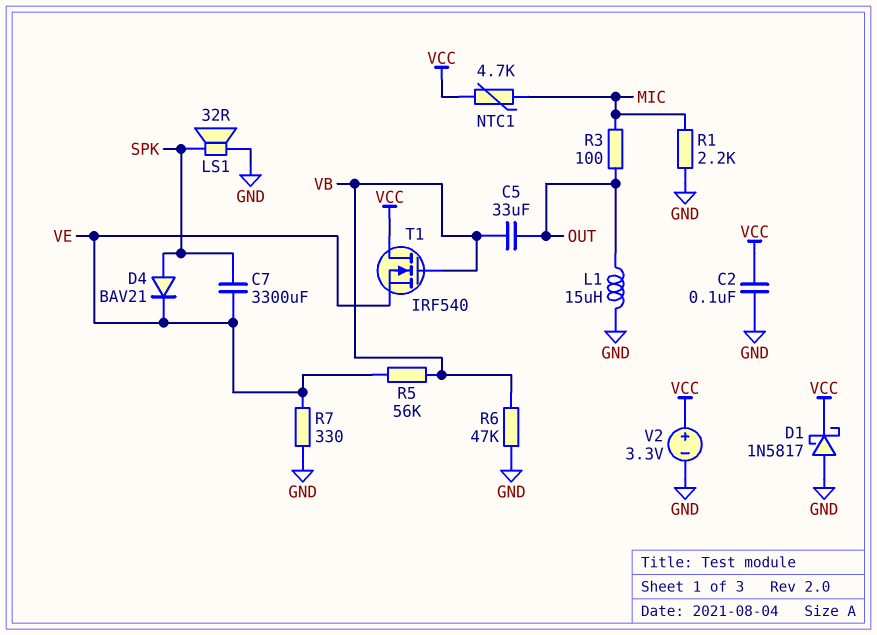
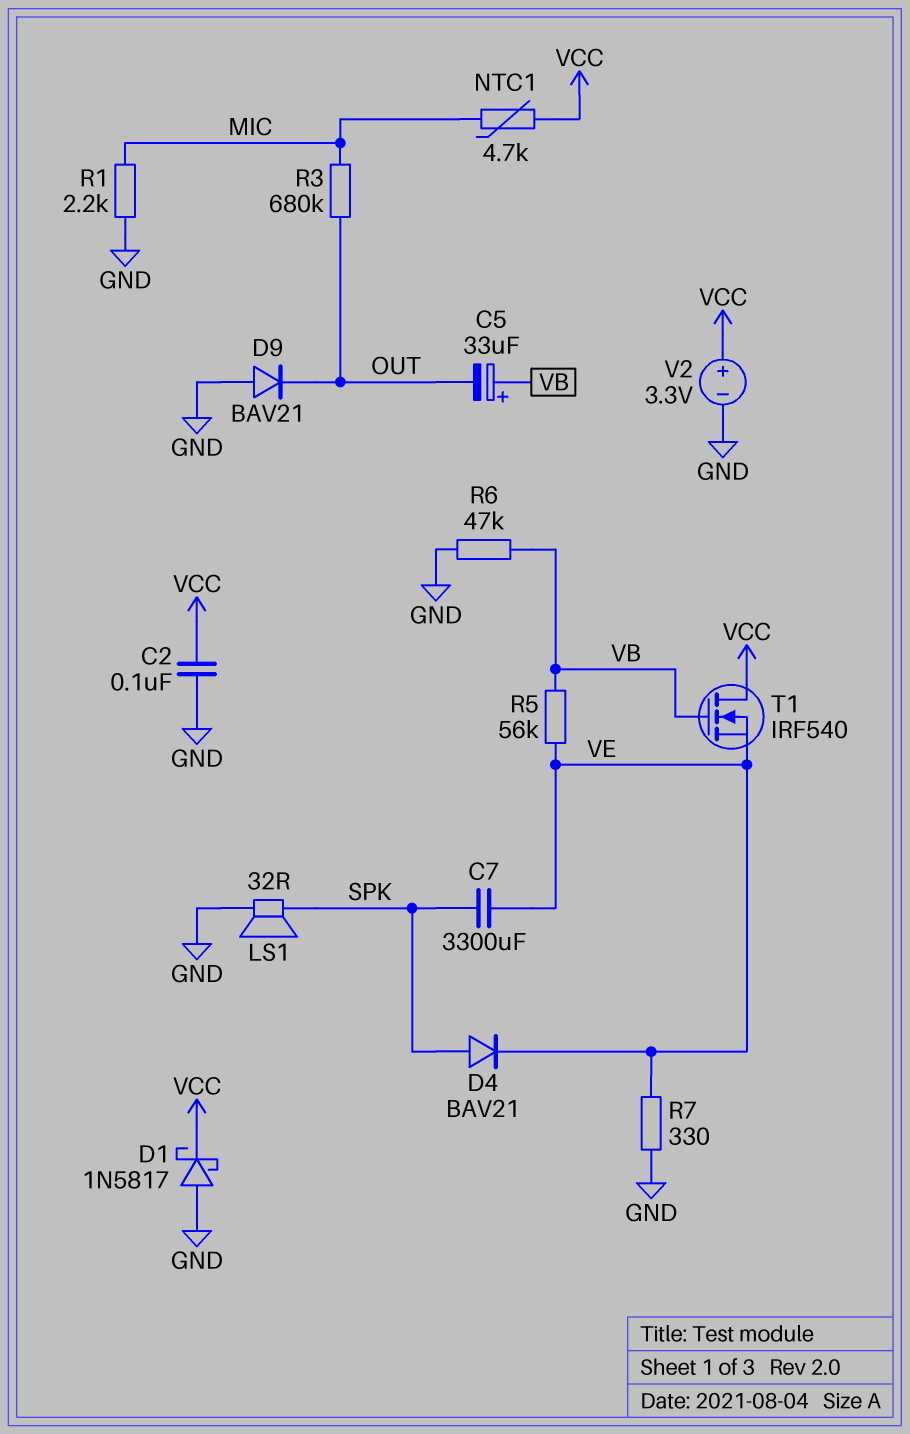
C5: 33uF (OUT, VB) -> 33uF (plus VB, minus OUT)
D9: none -> diode BAV21 (A GND, K OUT)
L1: 15uH (GND, OUT) -> none
R3: 100 (MIC, OUT) -> 680k (MIC, OUT)

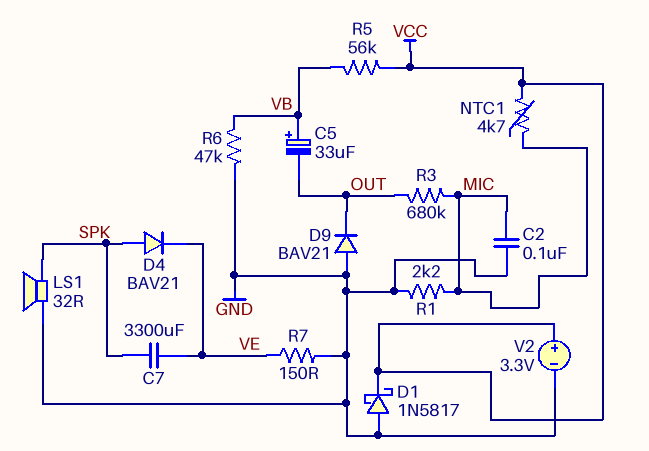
C2: 100nF (GND, VCC) -> 100nF (GND, MIC)
R5: 56k (VB, VE) -> 56k (VB, VCC)
R7: 330 (GND, VE) -> 150 (GND, VE)
T1: NMOS IRF540 (G VB, D VCC, S VE) -> none

